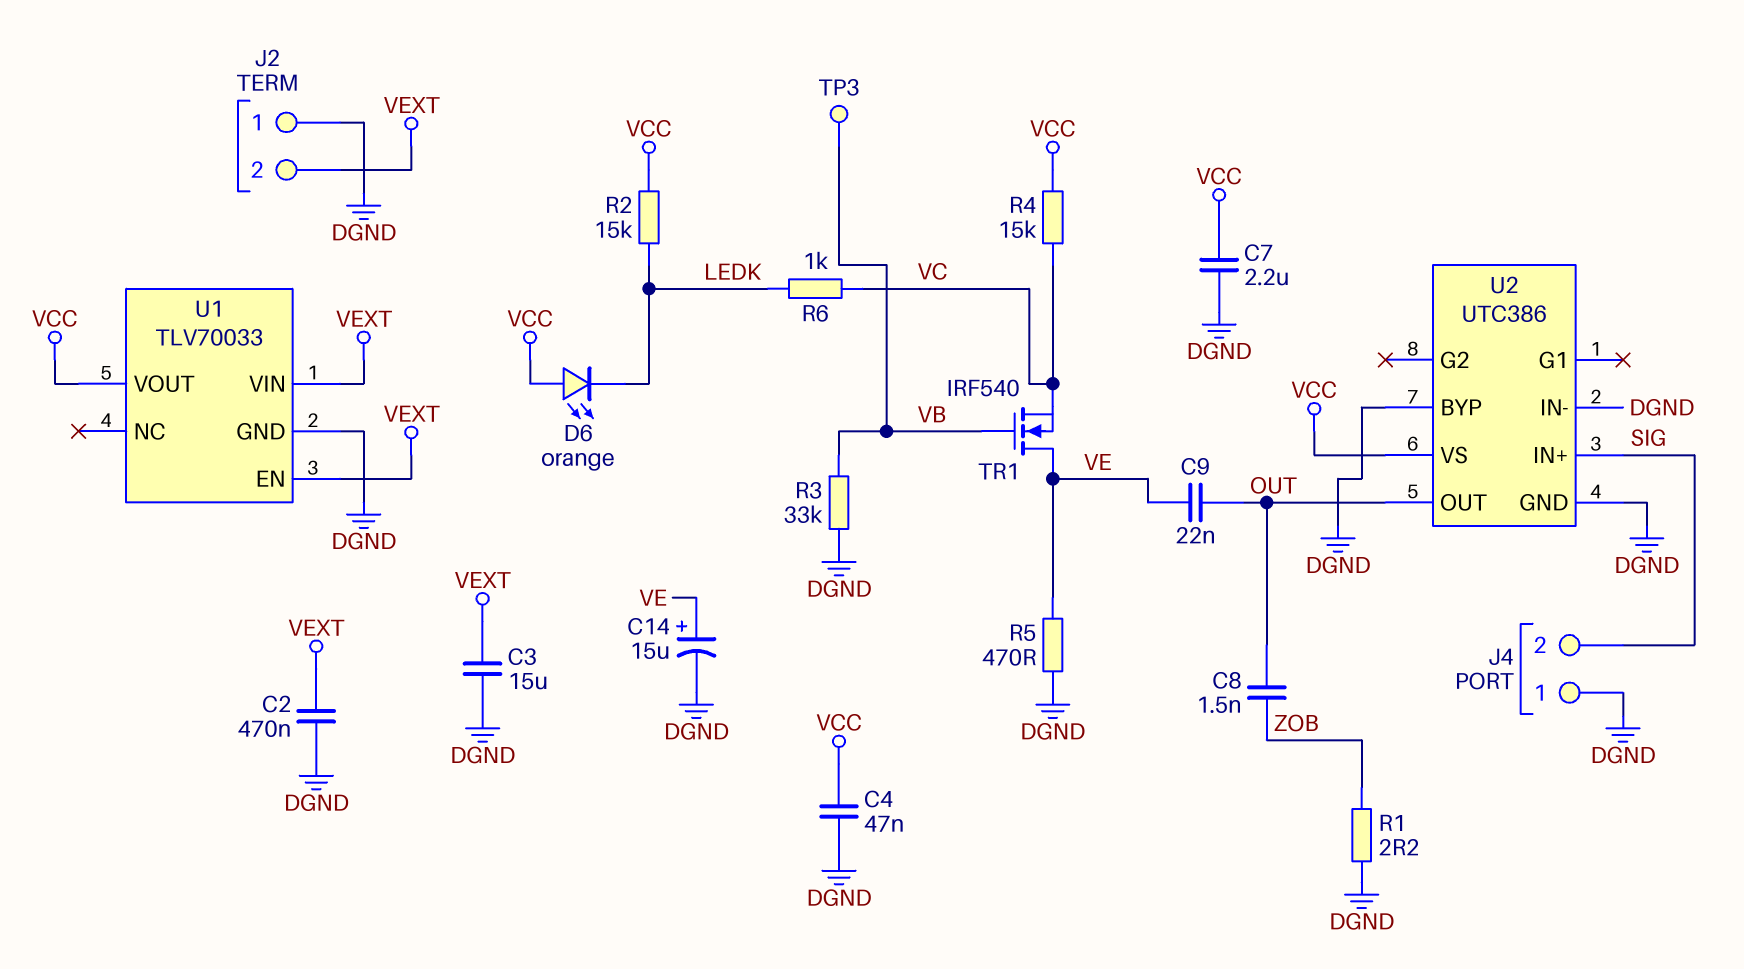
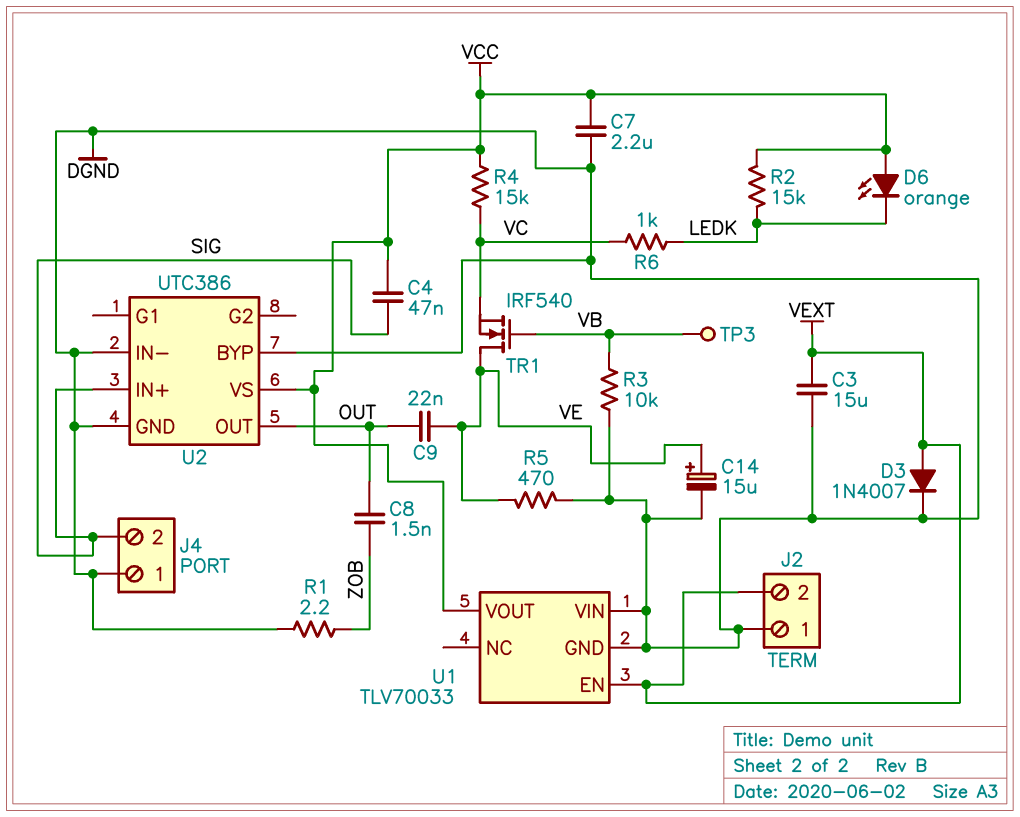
C2: 470nF (DGND, VEXT) -> none
C4: 47nF (DGND, VCC) -> 47nF (SIG, VCC)
D3: none -> diode 1N4007 (A VEXT, K DGND)
R3: 33k (DGND, VB) -> 10k (DGND, VB)
U1 pin VIN: VEXT -> DGND

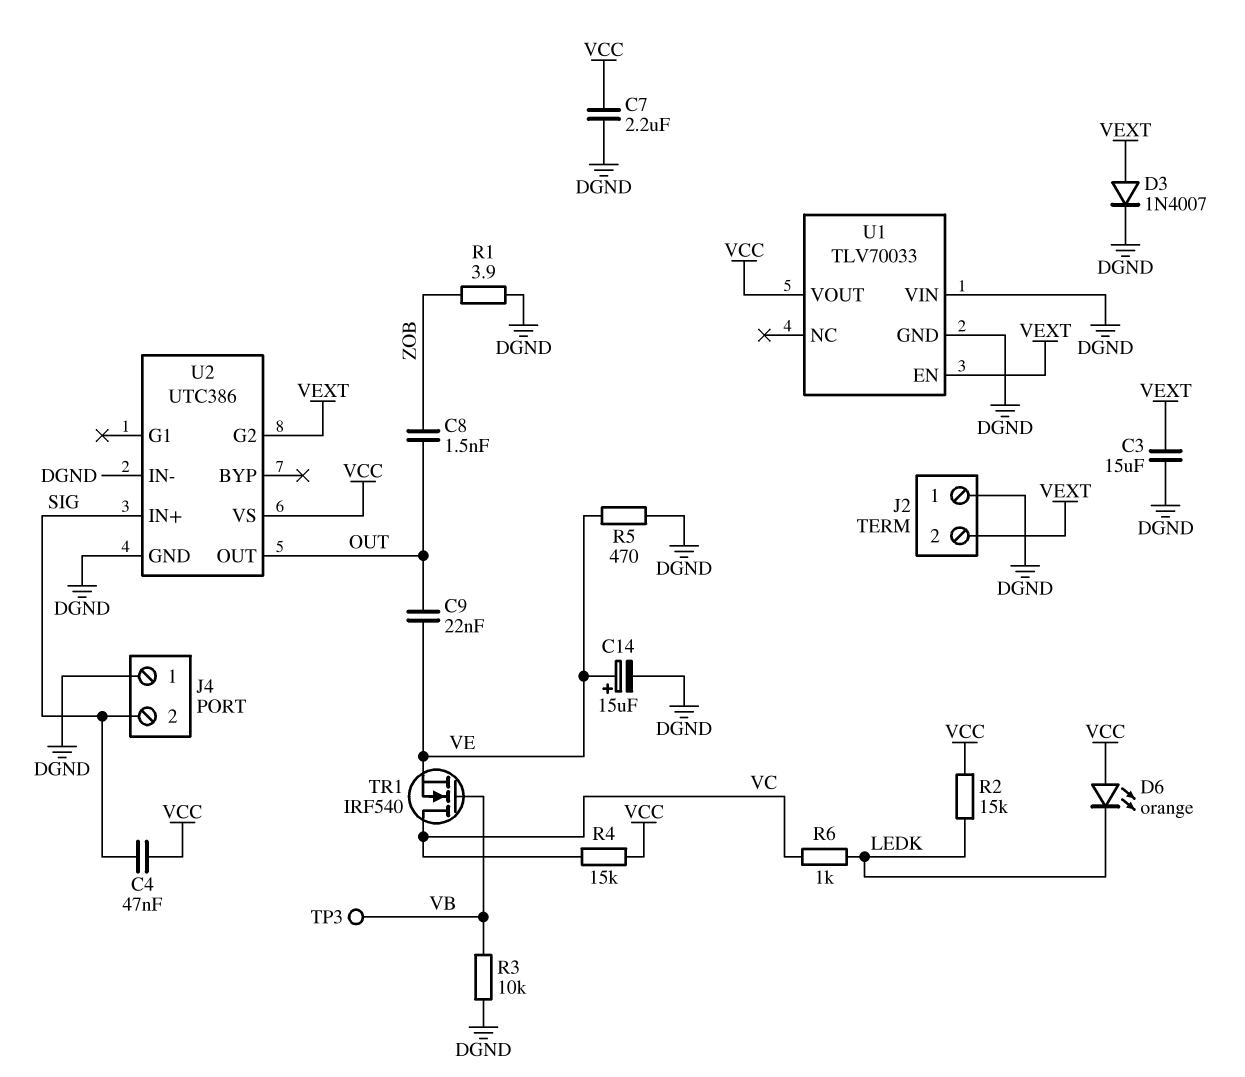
R1: 2.2 (DGND, ZOB) -> 3.9 (DGND, ZOB)
TR1: NMOS IRF540 (G VB, D VE, S VC) -> NMOS IRF540 (G VB, D VC, S VE)
U2 pin BYP: DGND -> none
U2 pin G2: none -> VEXT

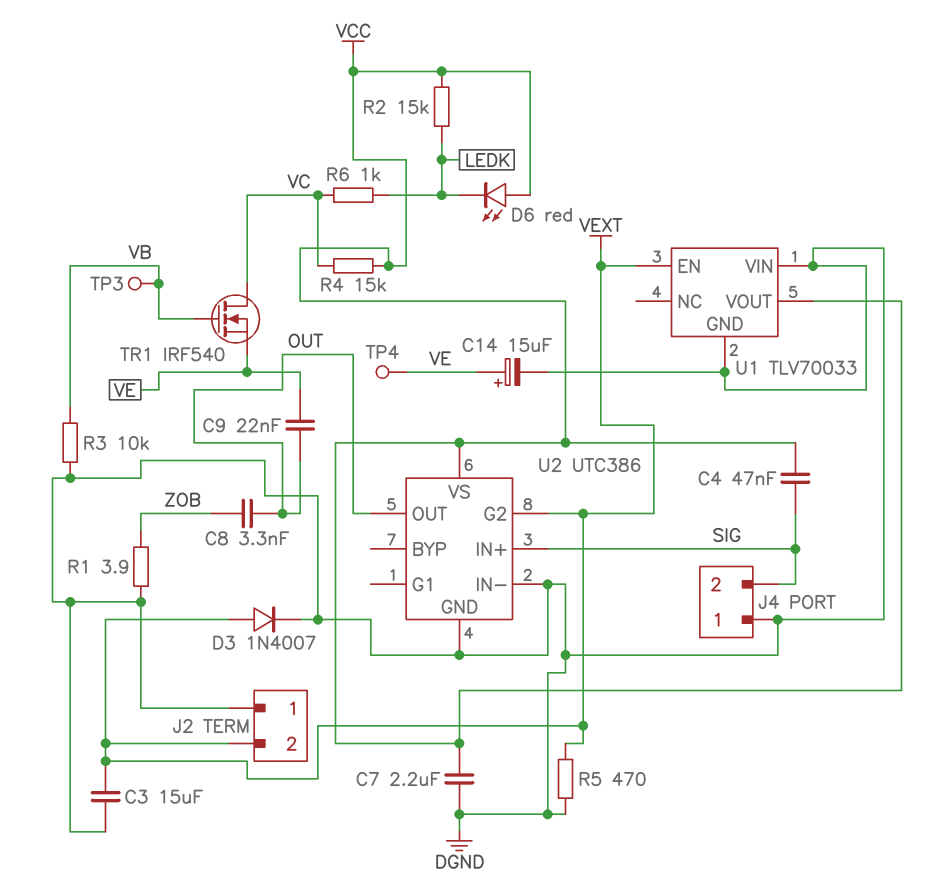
C8: 1.5nF (OUT, ZOB) -> 3.3nF (OUT, ZOB)
D6: LED orange (A VCC, K LEDK) -> LED red (A VCC, K LEDK)
R5: 470 (DGND, VE) -> 470 (DGND, VEXT)
TP4: none -> test point (VE)

